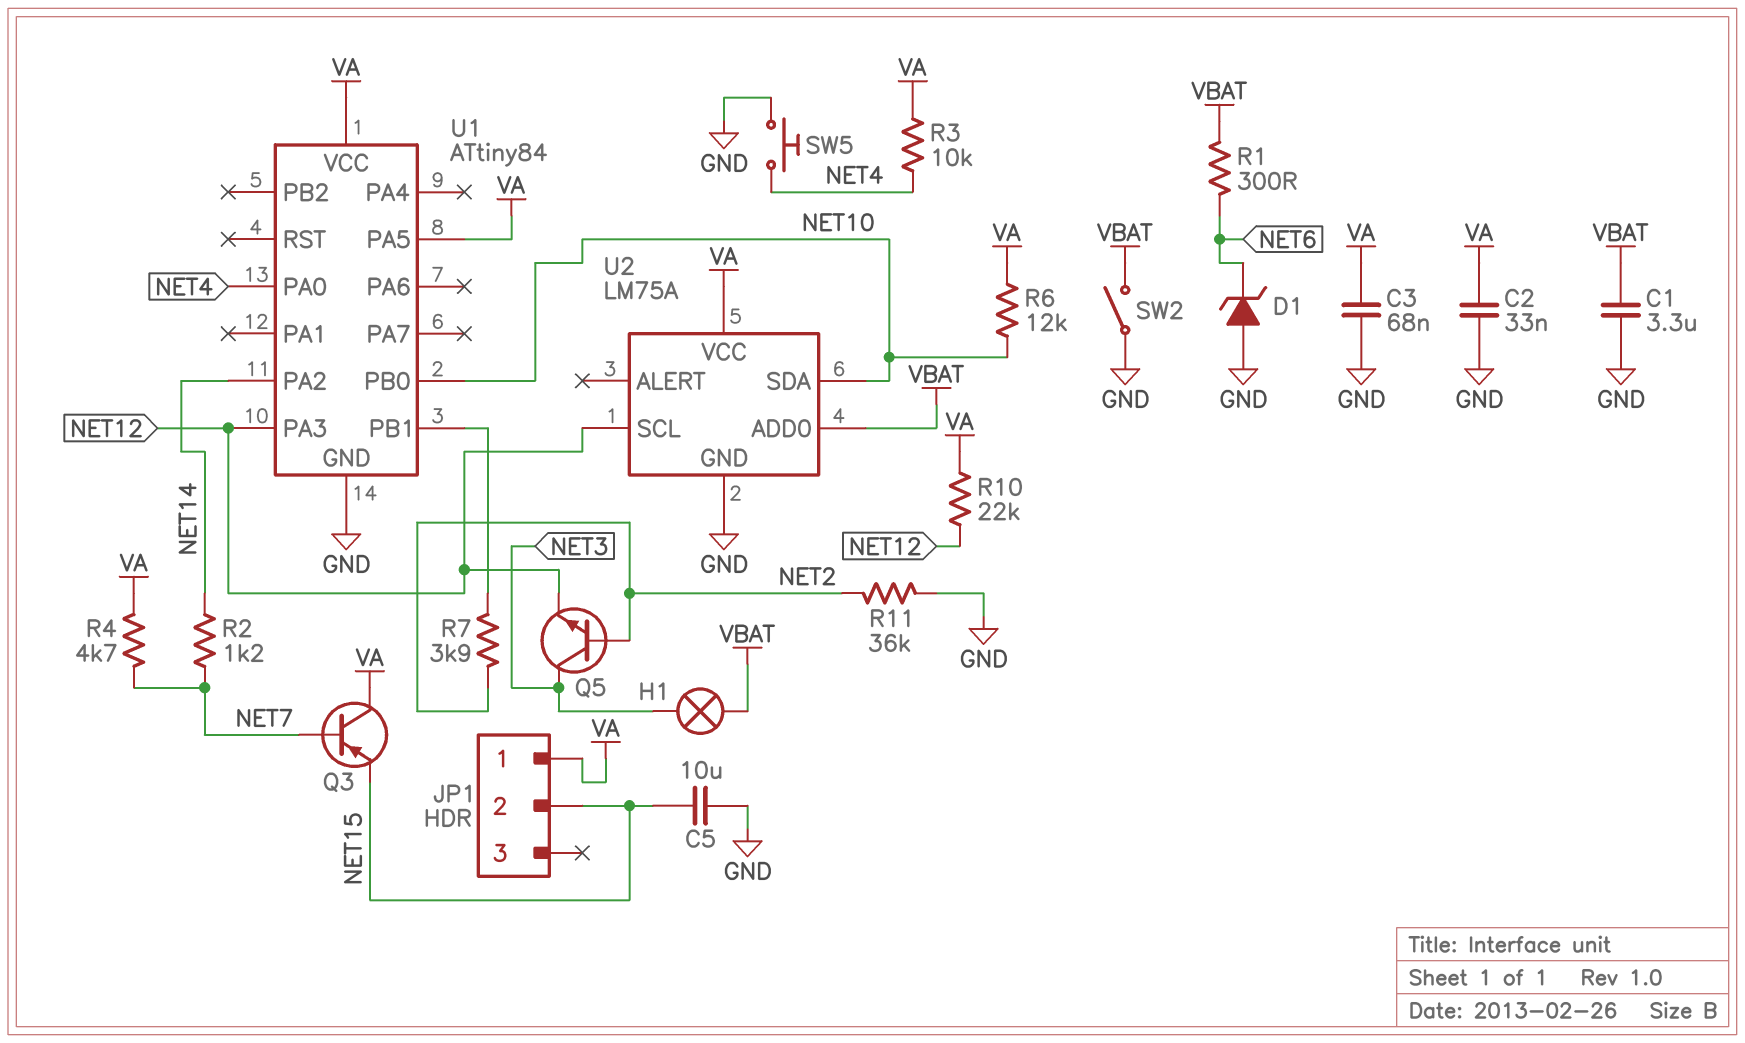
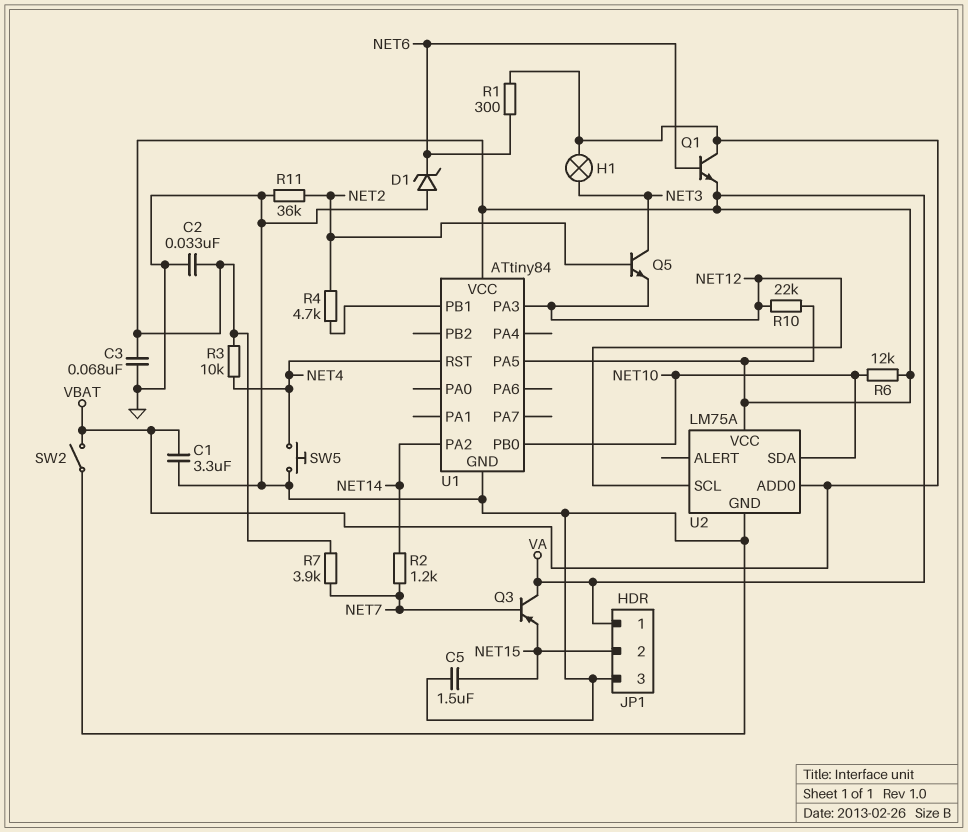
C5: 10uF (GND, NET15) -> 1.5uF (GND, NET15)
JP1 pin 3: none -> GND
Q1: none -> NPN (B NET6, C VBAT, E VA)
R4: 4.7k (NET7, VA) -> 4.7k (NET2, U1/PB1)
R7: 3.9k (NET2, U1/PB1) -> 3.9k (NET7, VA)
U1 pin PA0: NET4 -> none
U1 pin RST: none -> NET4

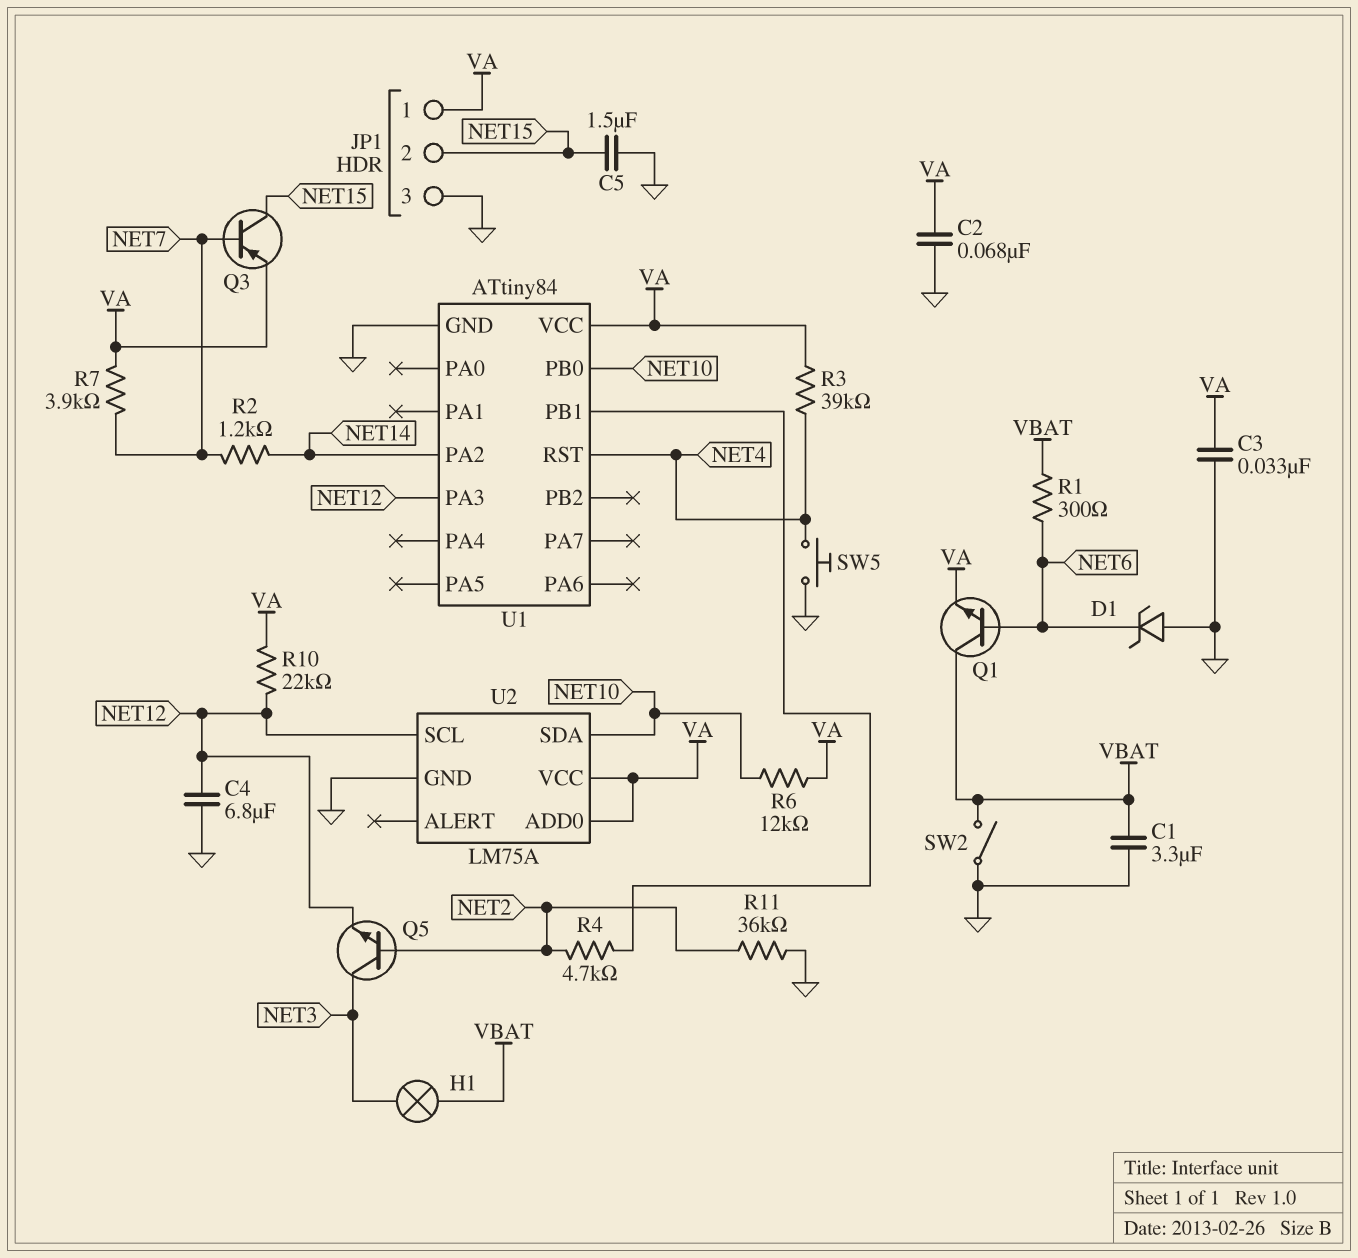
C2: 33nF (GND, VA) -> 68nF (GND, VA)
C3: 68nF (GND, VA) -> 33nF (GND, VA)
C4: none -> 6.8uF (GND, NET12)
Q3: PNP (B NET7, C VA, E NET15) -> PNP (B NET7, C NET15, E VA)
R3: 10k (NET4, VA) -> 39k (NET4, VA)
U1 pin PA5: VA -> none
U2 pin ADD0: VBAT -> VA

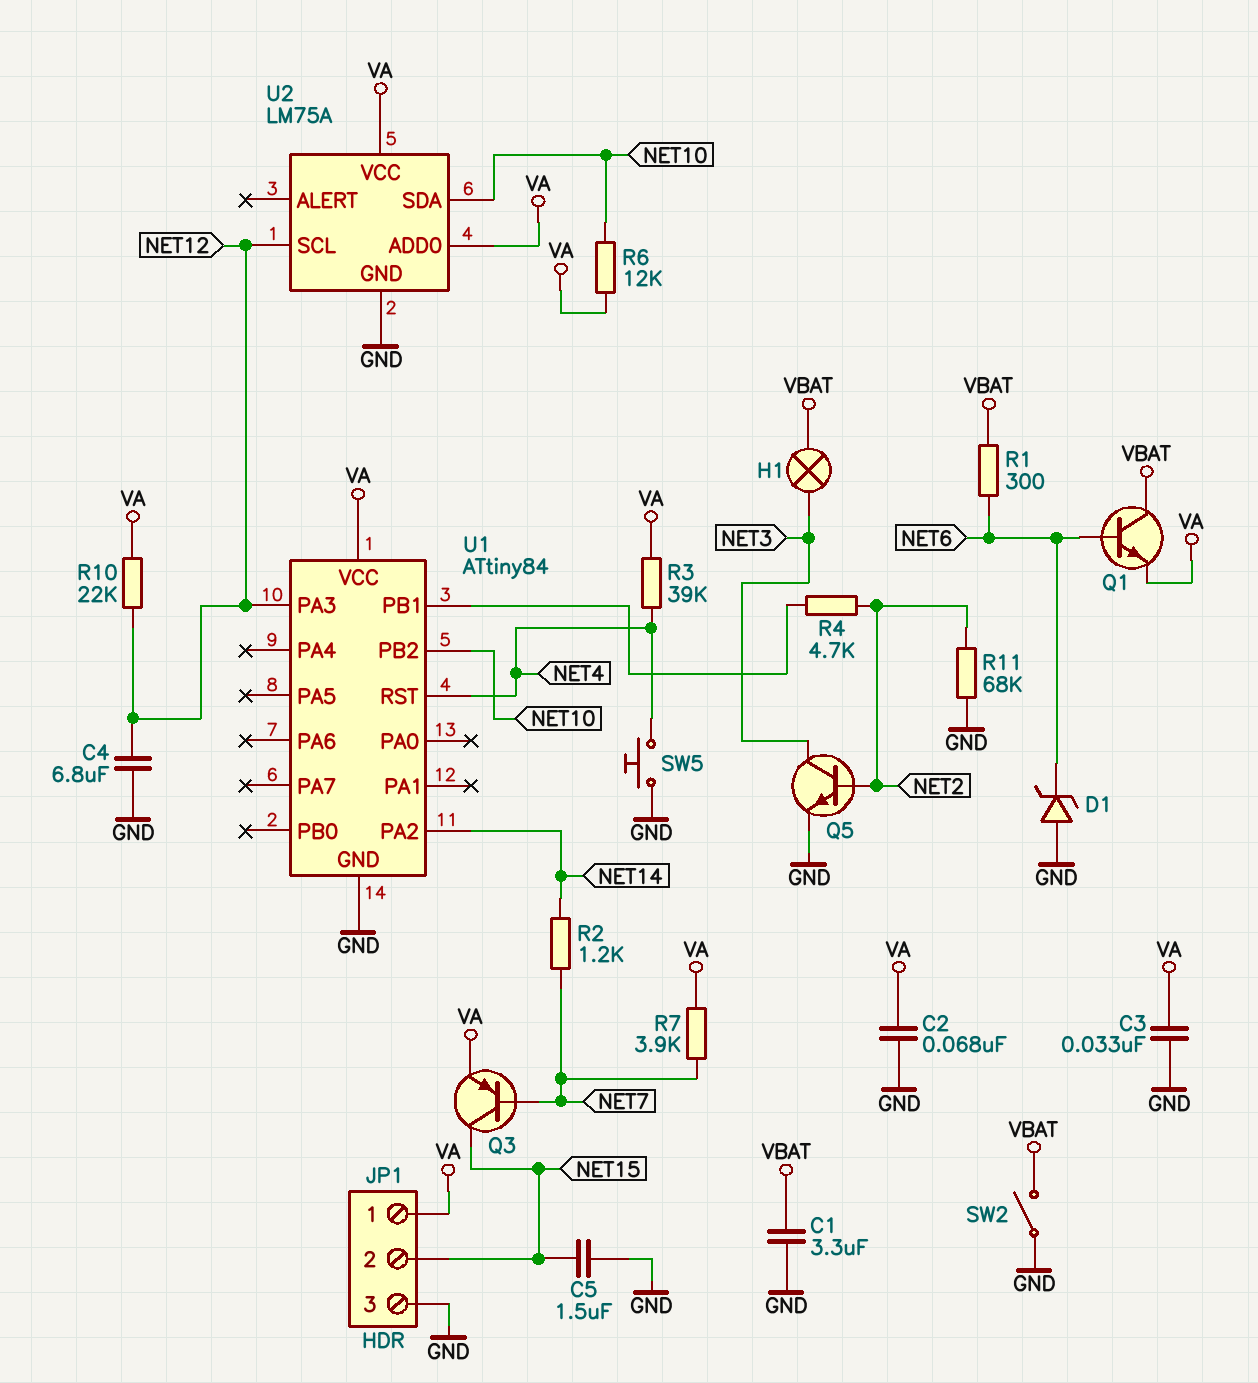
Q5: NPN (B NET2, C NET3, E NET12) -> NPN (B NET2, C NET3, E GND)
R11: 36k (GND, NET2) -> 68k (GND, NET2)
U1 pin PB0: NET10 -> none
U1 pin PB2: none -> NET10

